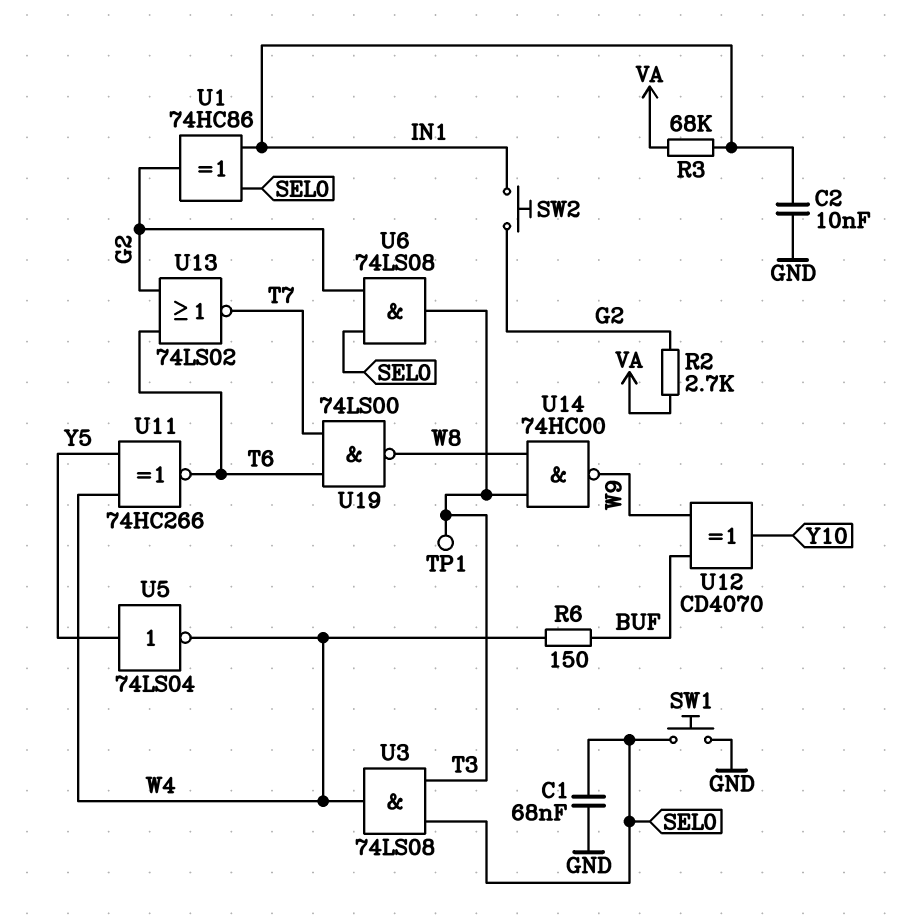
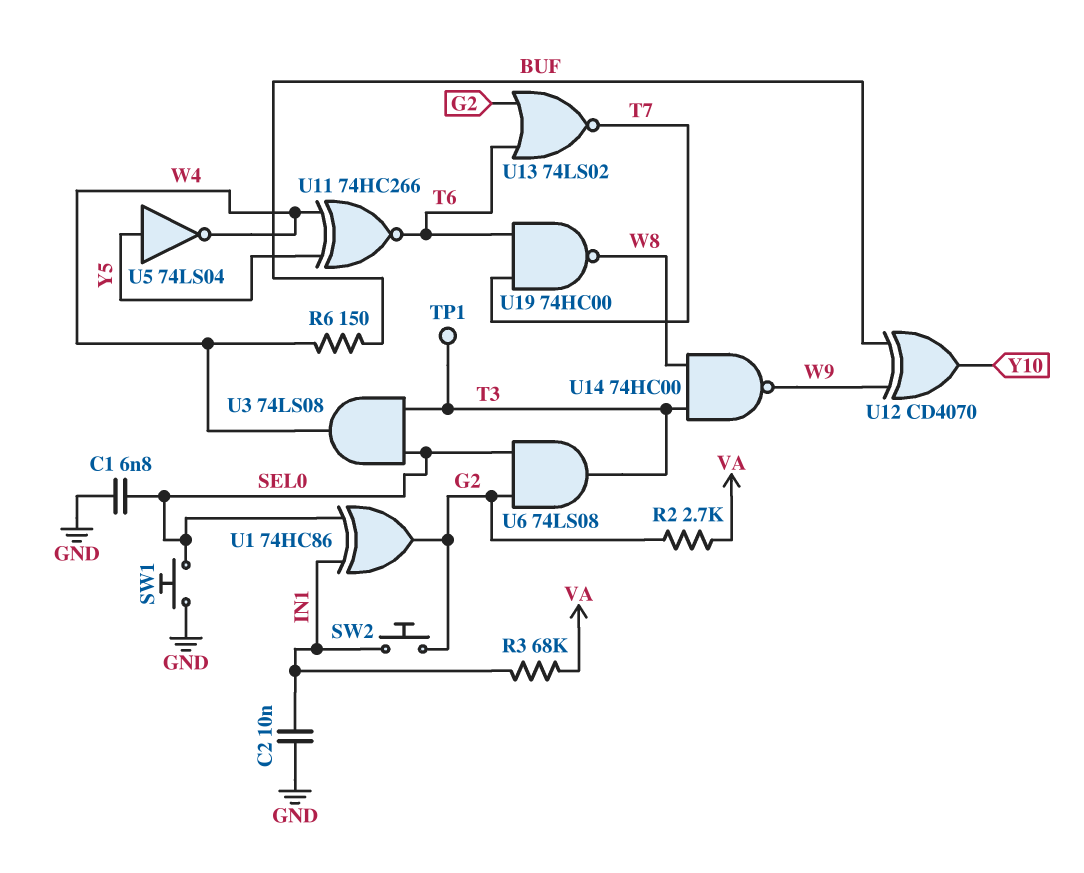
C1: 68nF (GND, SEL0) -> 6.8nF (GND, SEL0)
U19: NAND 74LS00 (in T6, in T7, out W8) -> NAND 74HC00 (in T6, in T7, out W8)

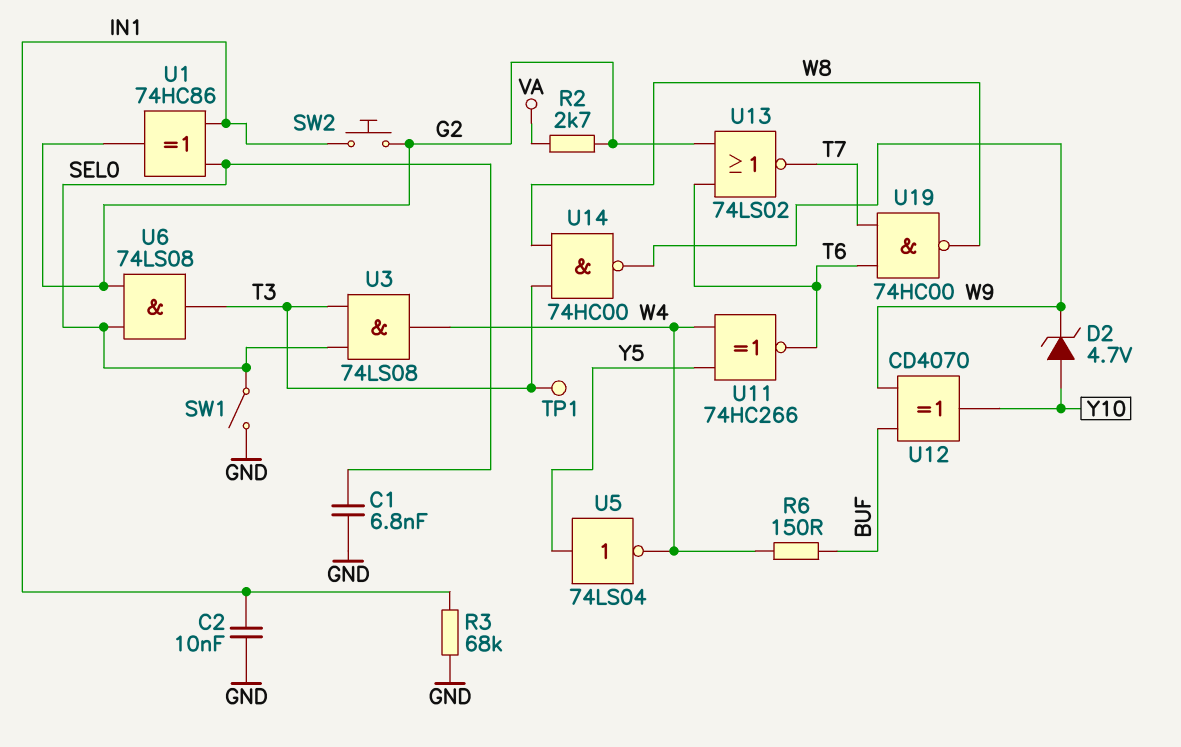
D2: none -> zener 4.7V (A Y10, K W9)
R3: 68k (IN1, VA) -> 68k (GND, IN1)
SW1: button (GND, SEL0) -> switch (GND, SEL0)

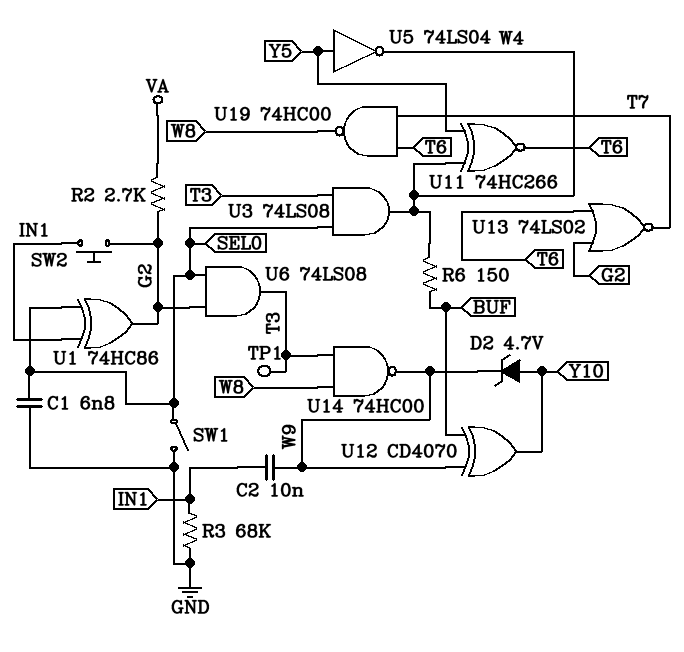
C2: 10nF (GND, IN1) -> 10nF (IN1, W9)

